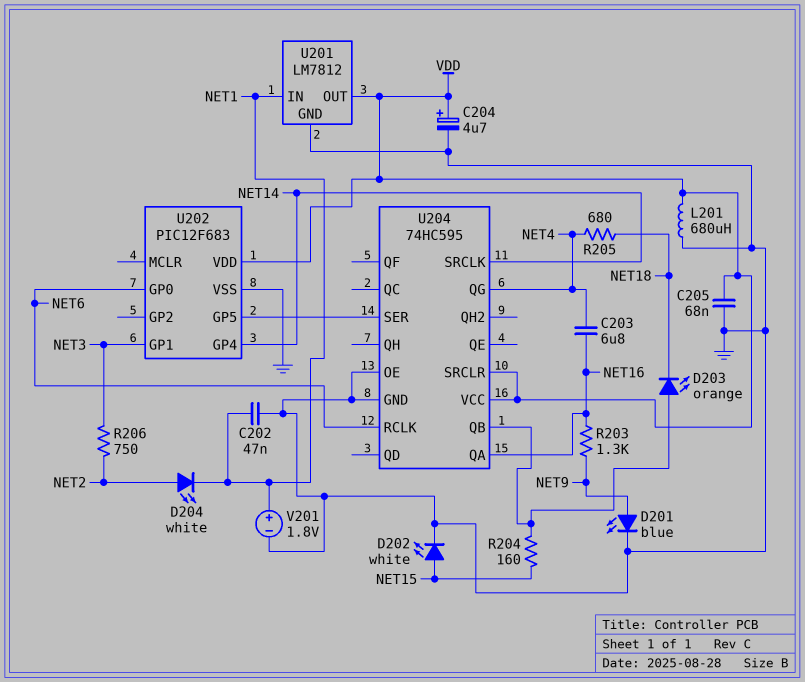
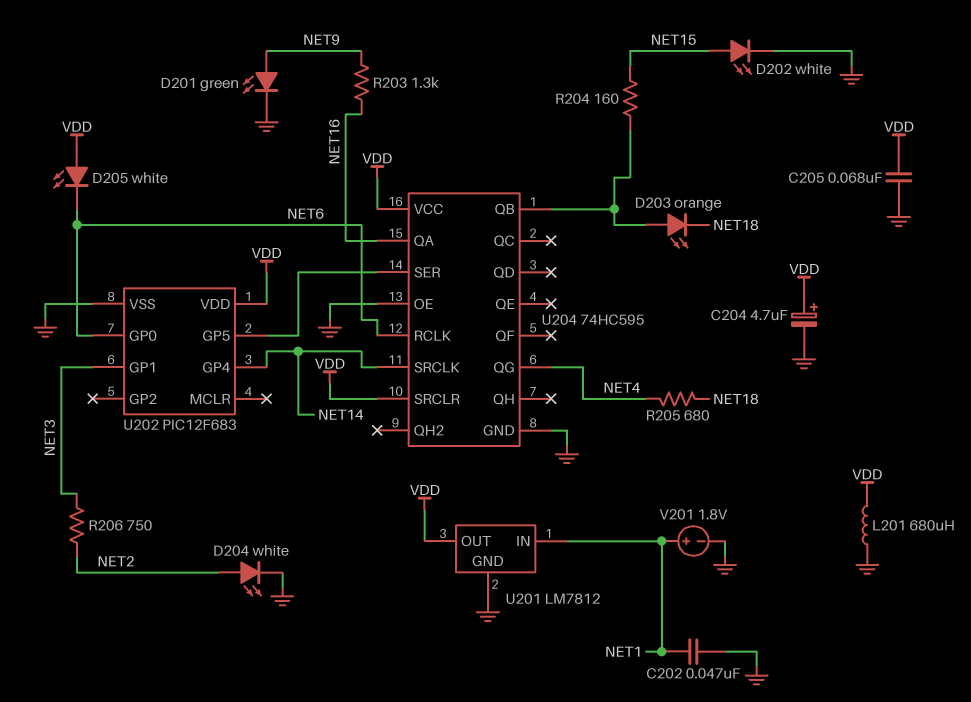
C203: 6.8uF (NET4, NET16) -> none
D201: LED blue (A NET9, K GND) -> LED green (A NET9, K GND)
D204: LED white (A NET2, K NET1) -> LED white (A NET2, K GND)
D205: none -> LED white (A VDD, K NET6)

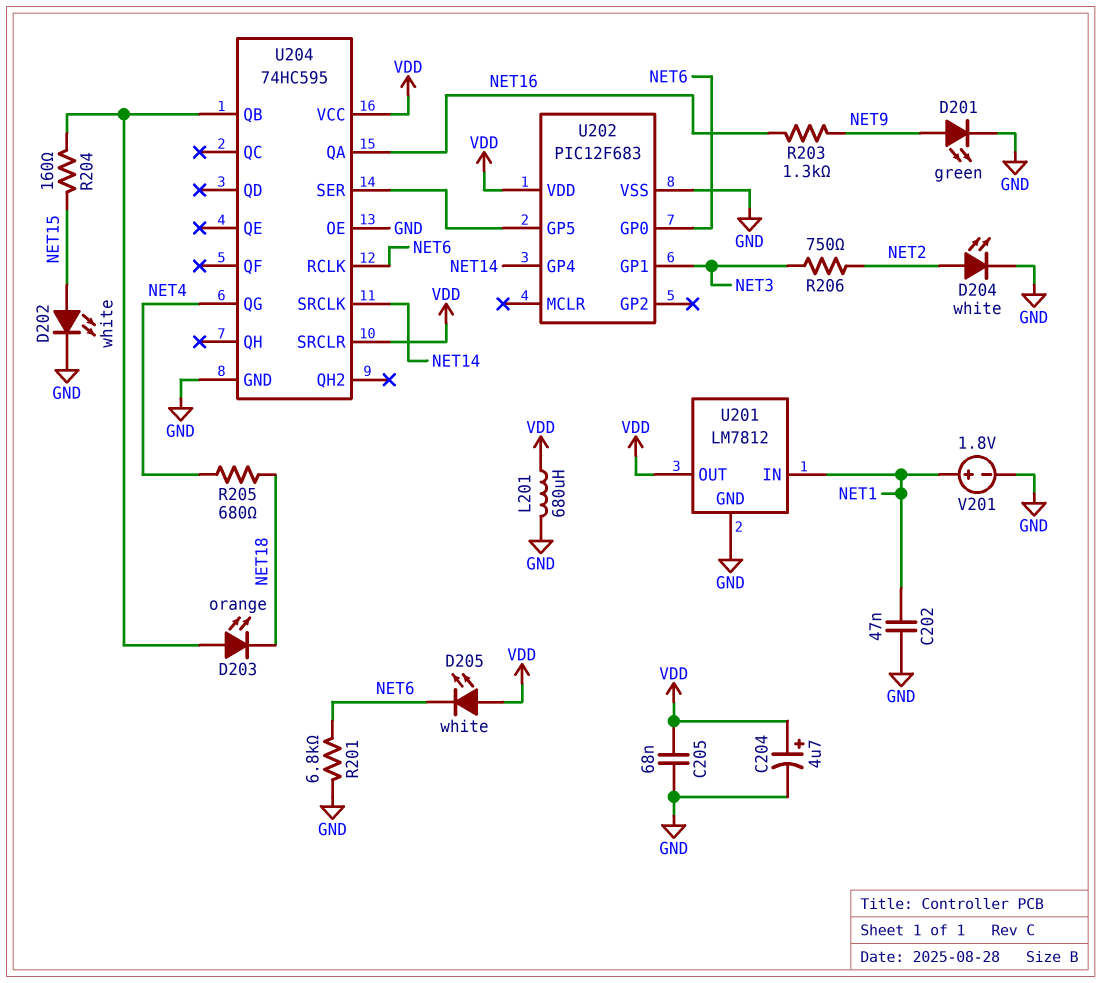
R201: none -> 6.8k (GND, NET6)

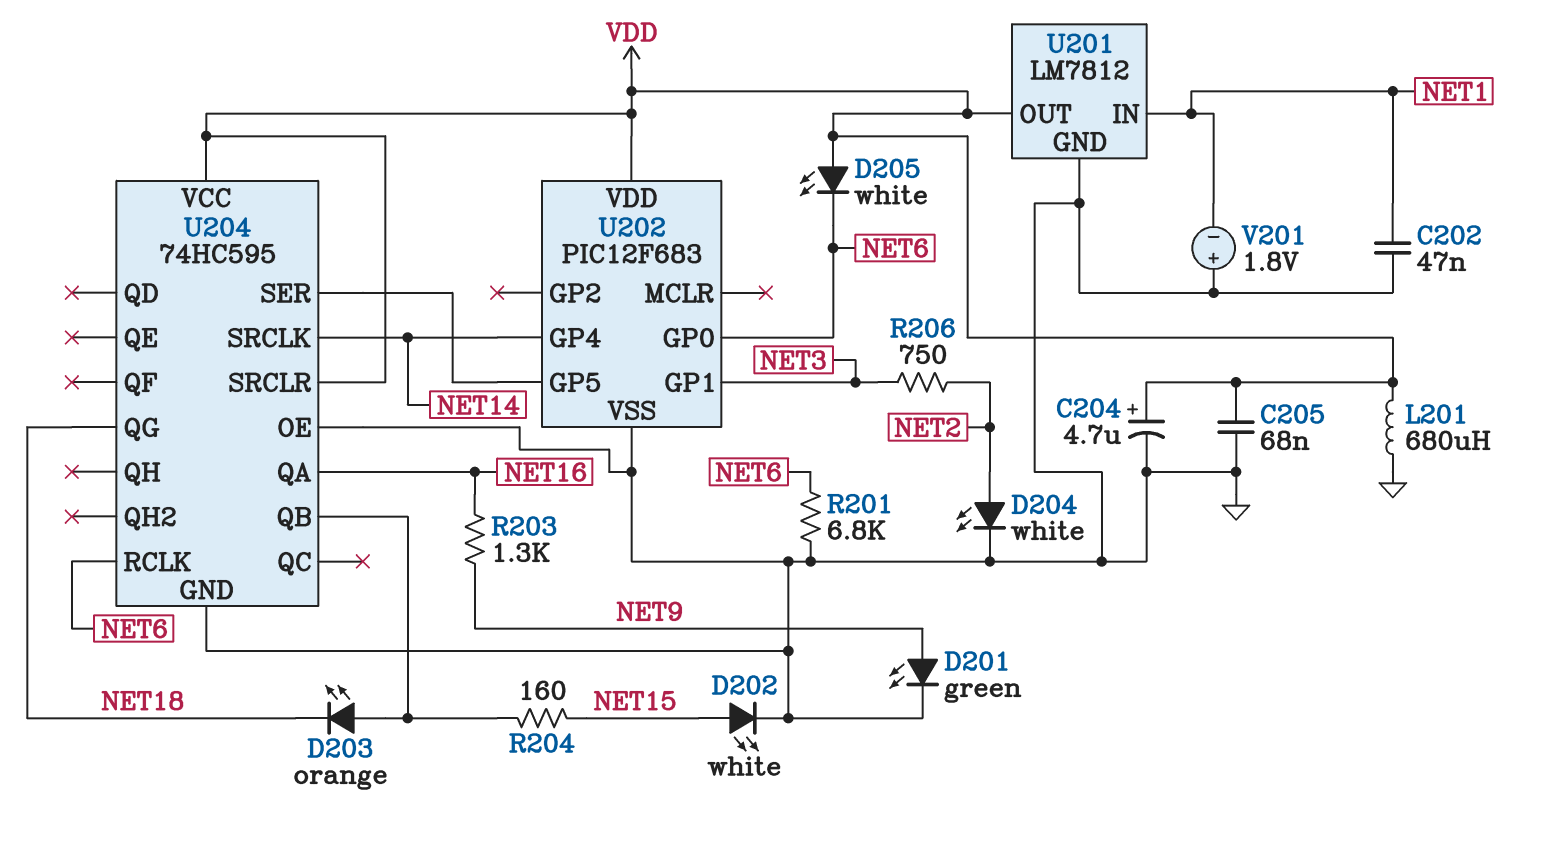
R205: 680 (NET4, NET18) -> none
U204 pin QG: NET4 -> NET18
V201: 1.8V (plus NET1, minus GND) -> 1.8V (plus GND, minus NET1)

